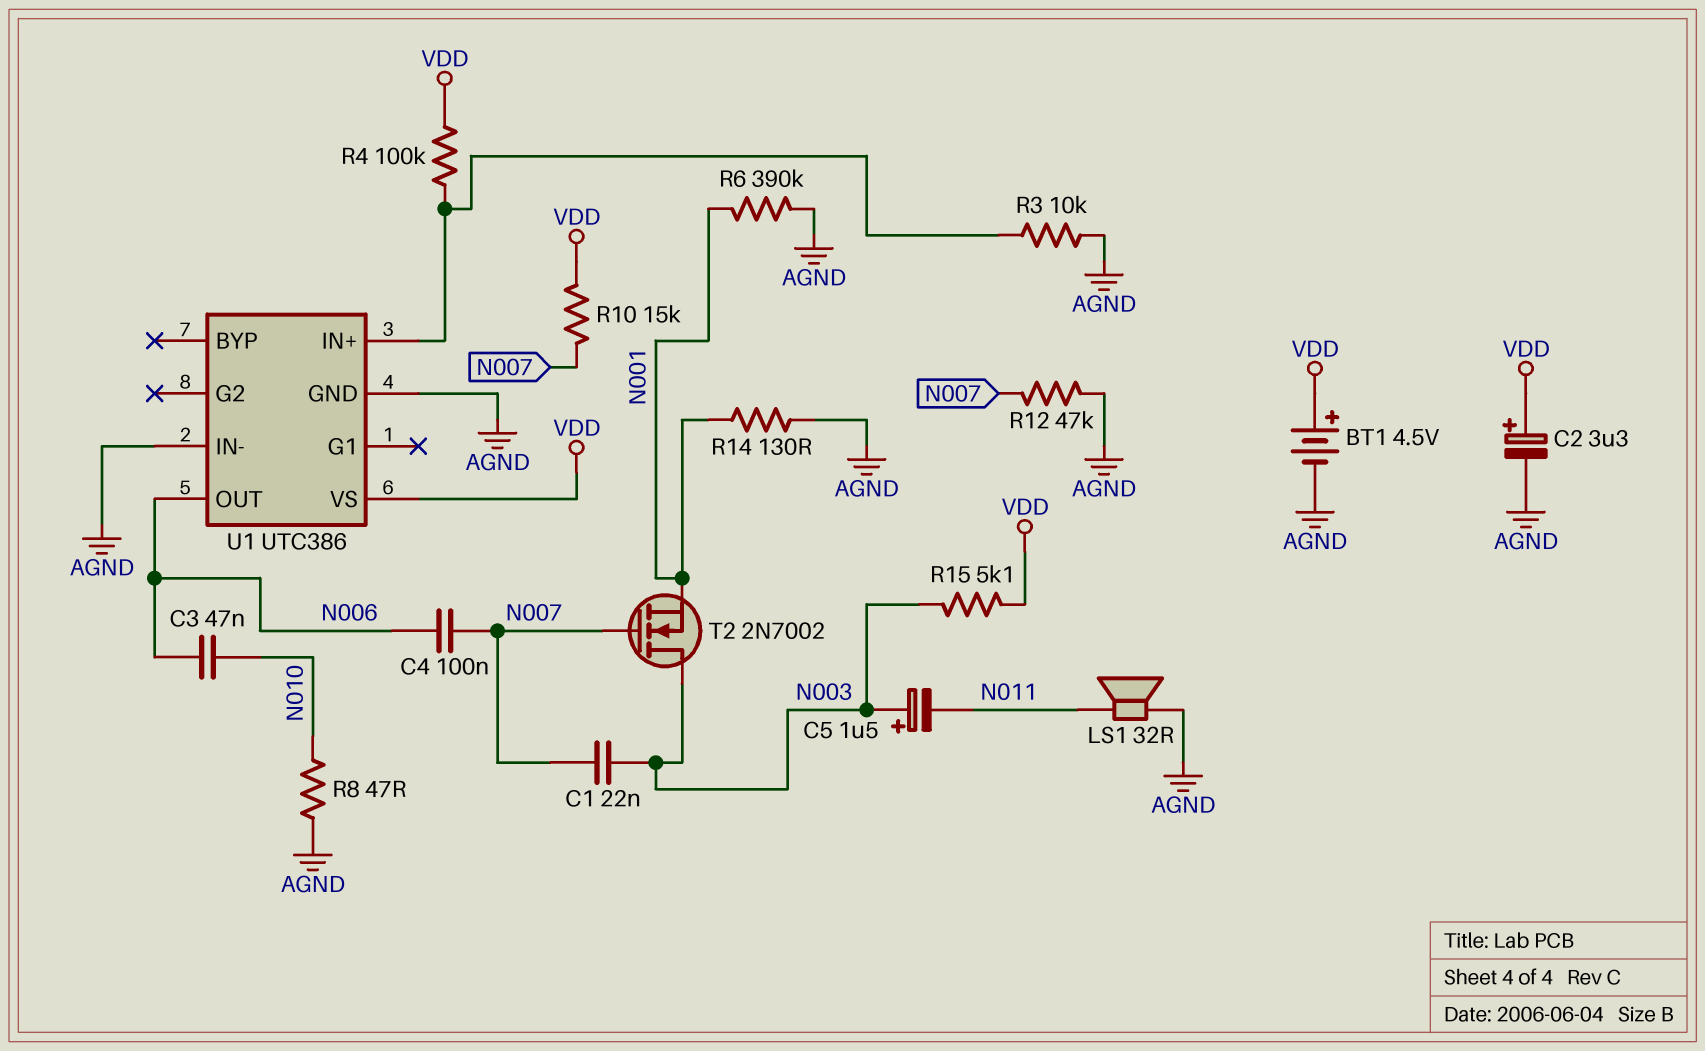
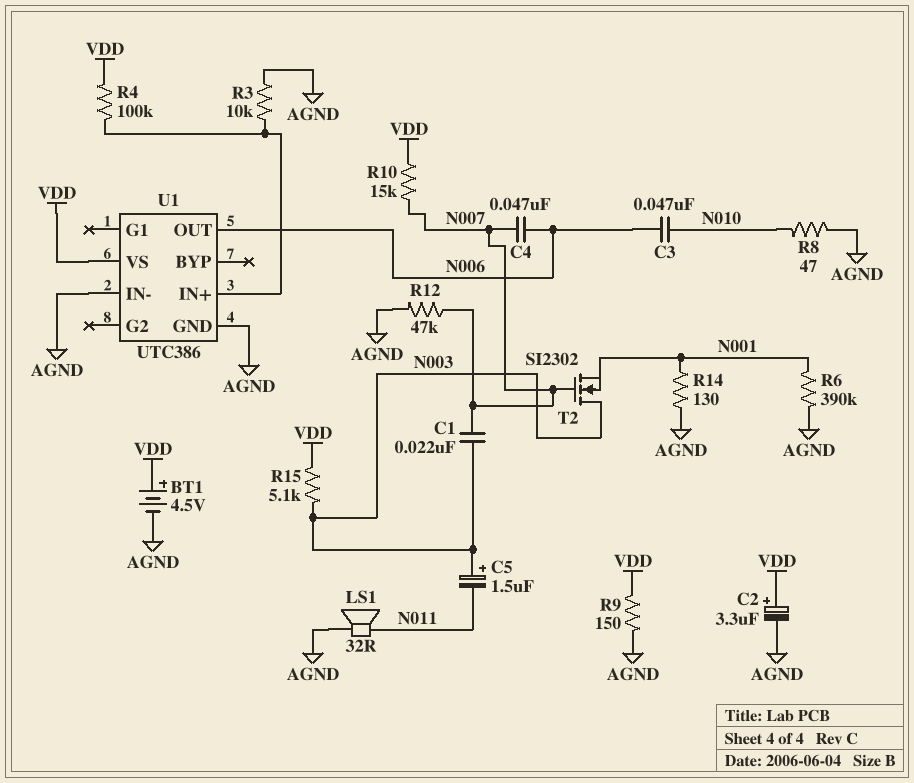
C4: 100nF (N006, N007) -> 47nF (N006, N007)
R9: none -> 150 (AGND, VDD)
T2: NMOS 2N7002 (G N007, D N003, S N001) -> NMOS SI2302 (G N007, D N003, S N001)

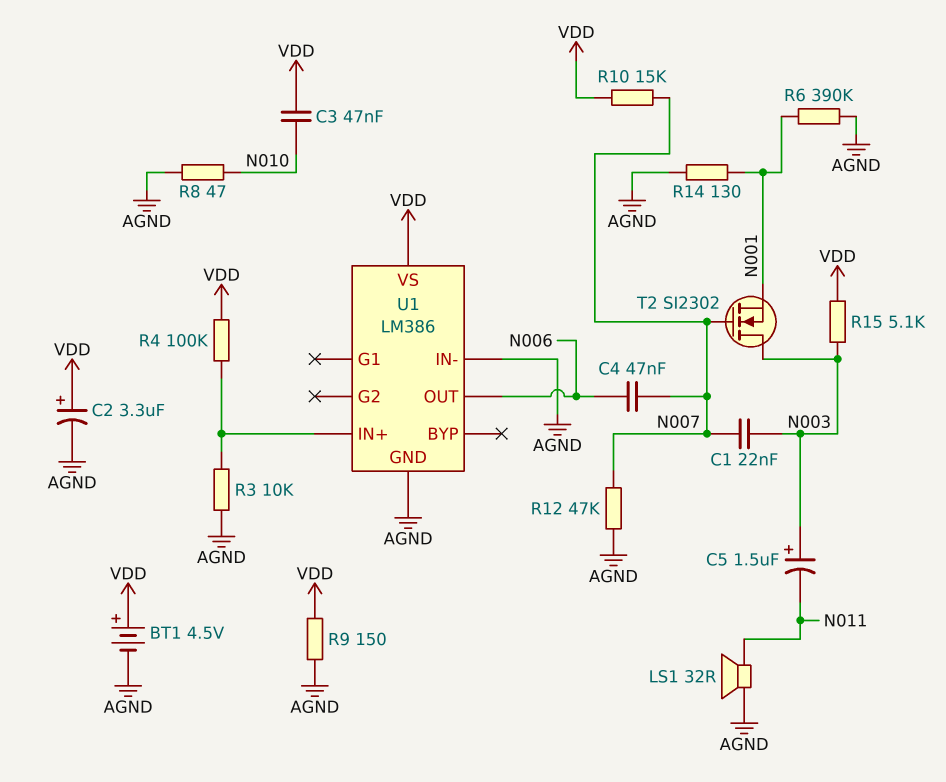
C3: 47nF (N006, N010) -> 47nF (N010, VDD)
U1: UTC386 -> LM386

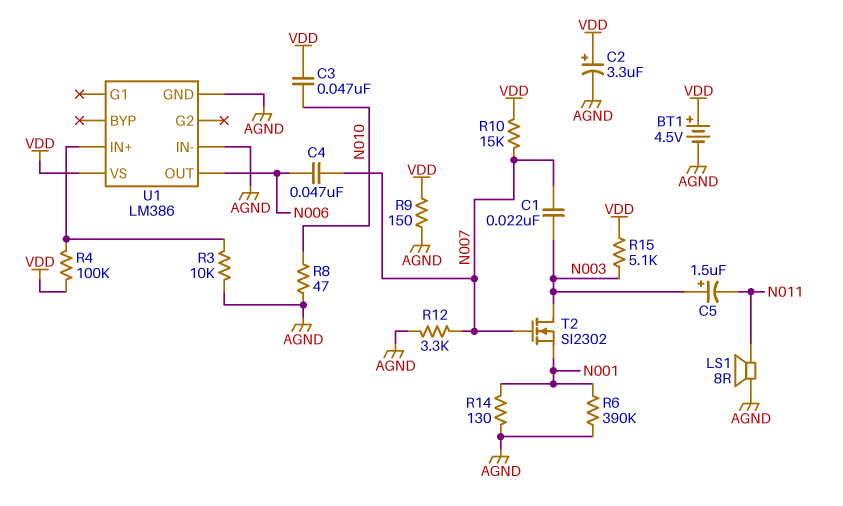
LS1: speaker 32R (AGND, N011) -> speaker 8R (AGND, N011)
R12: 47k (AGND, N007) -> 3.3k (AGND, N007)

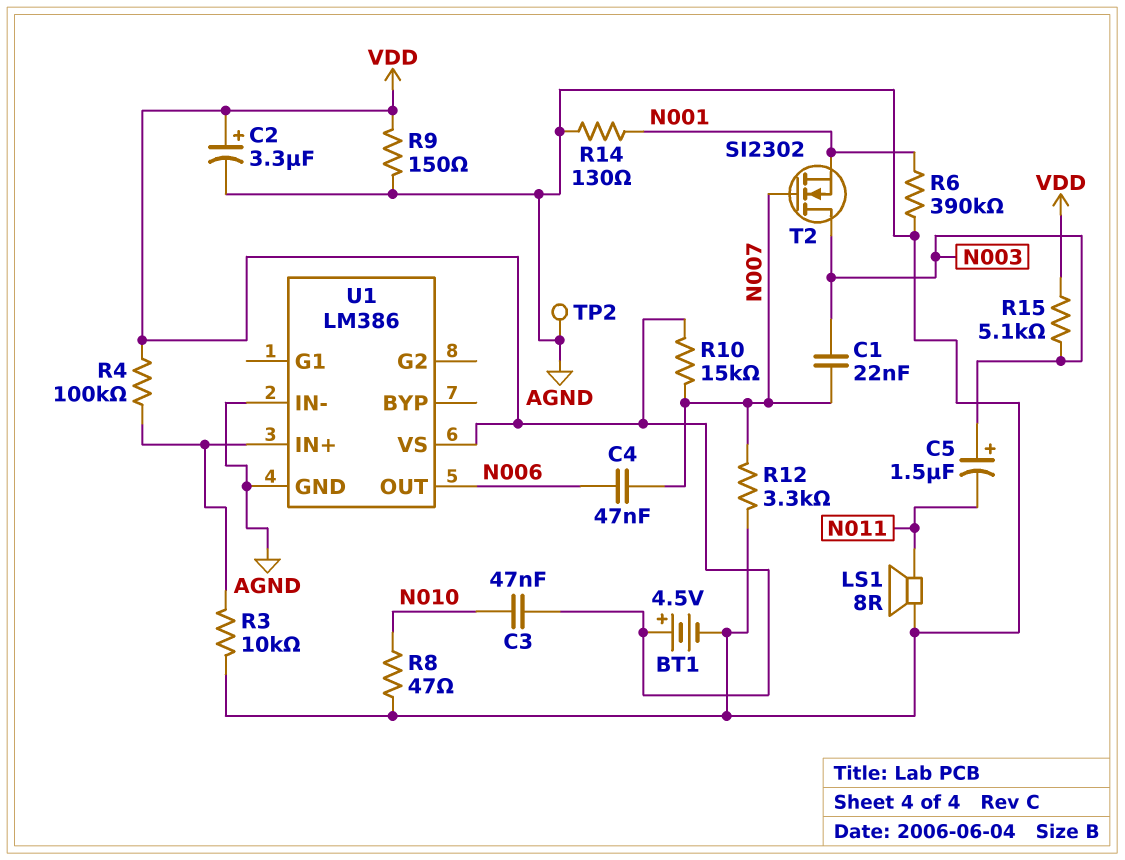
TP2: none -> test point (AGND)

